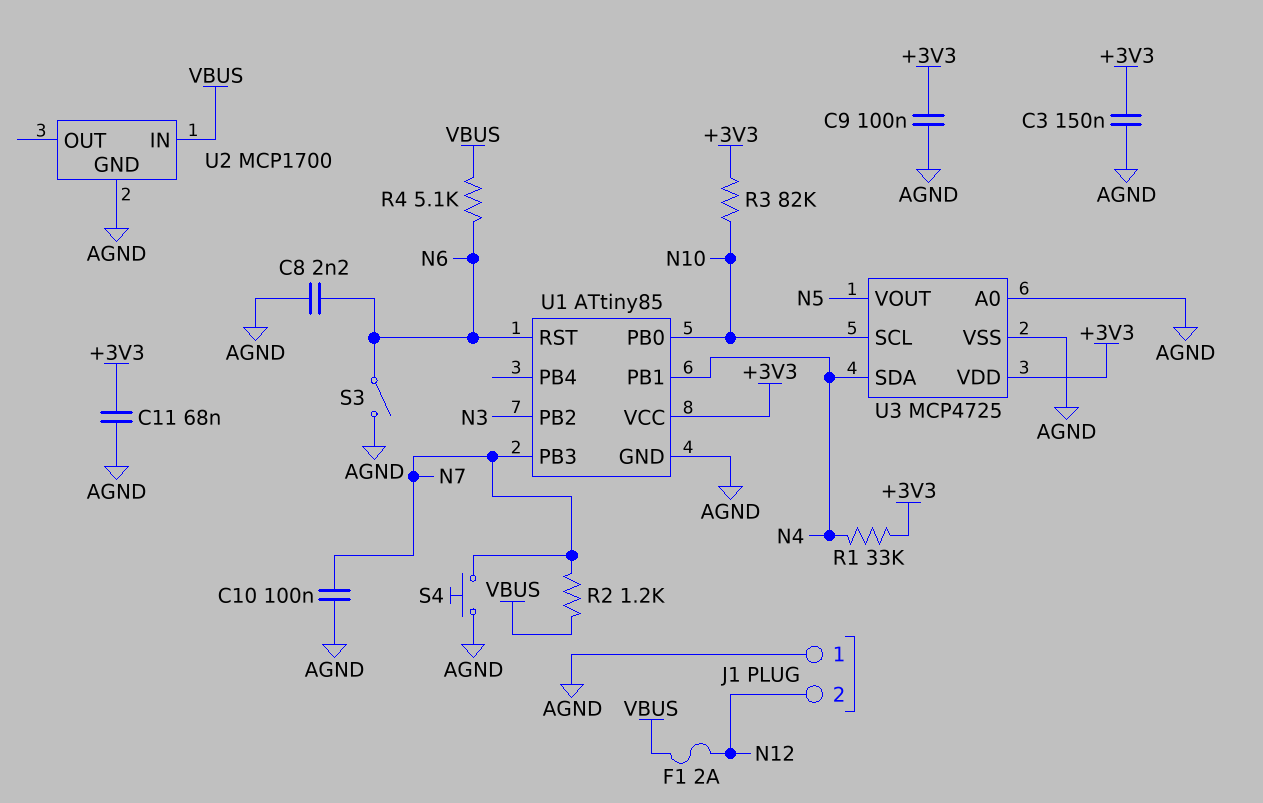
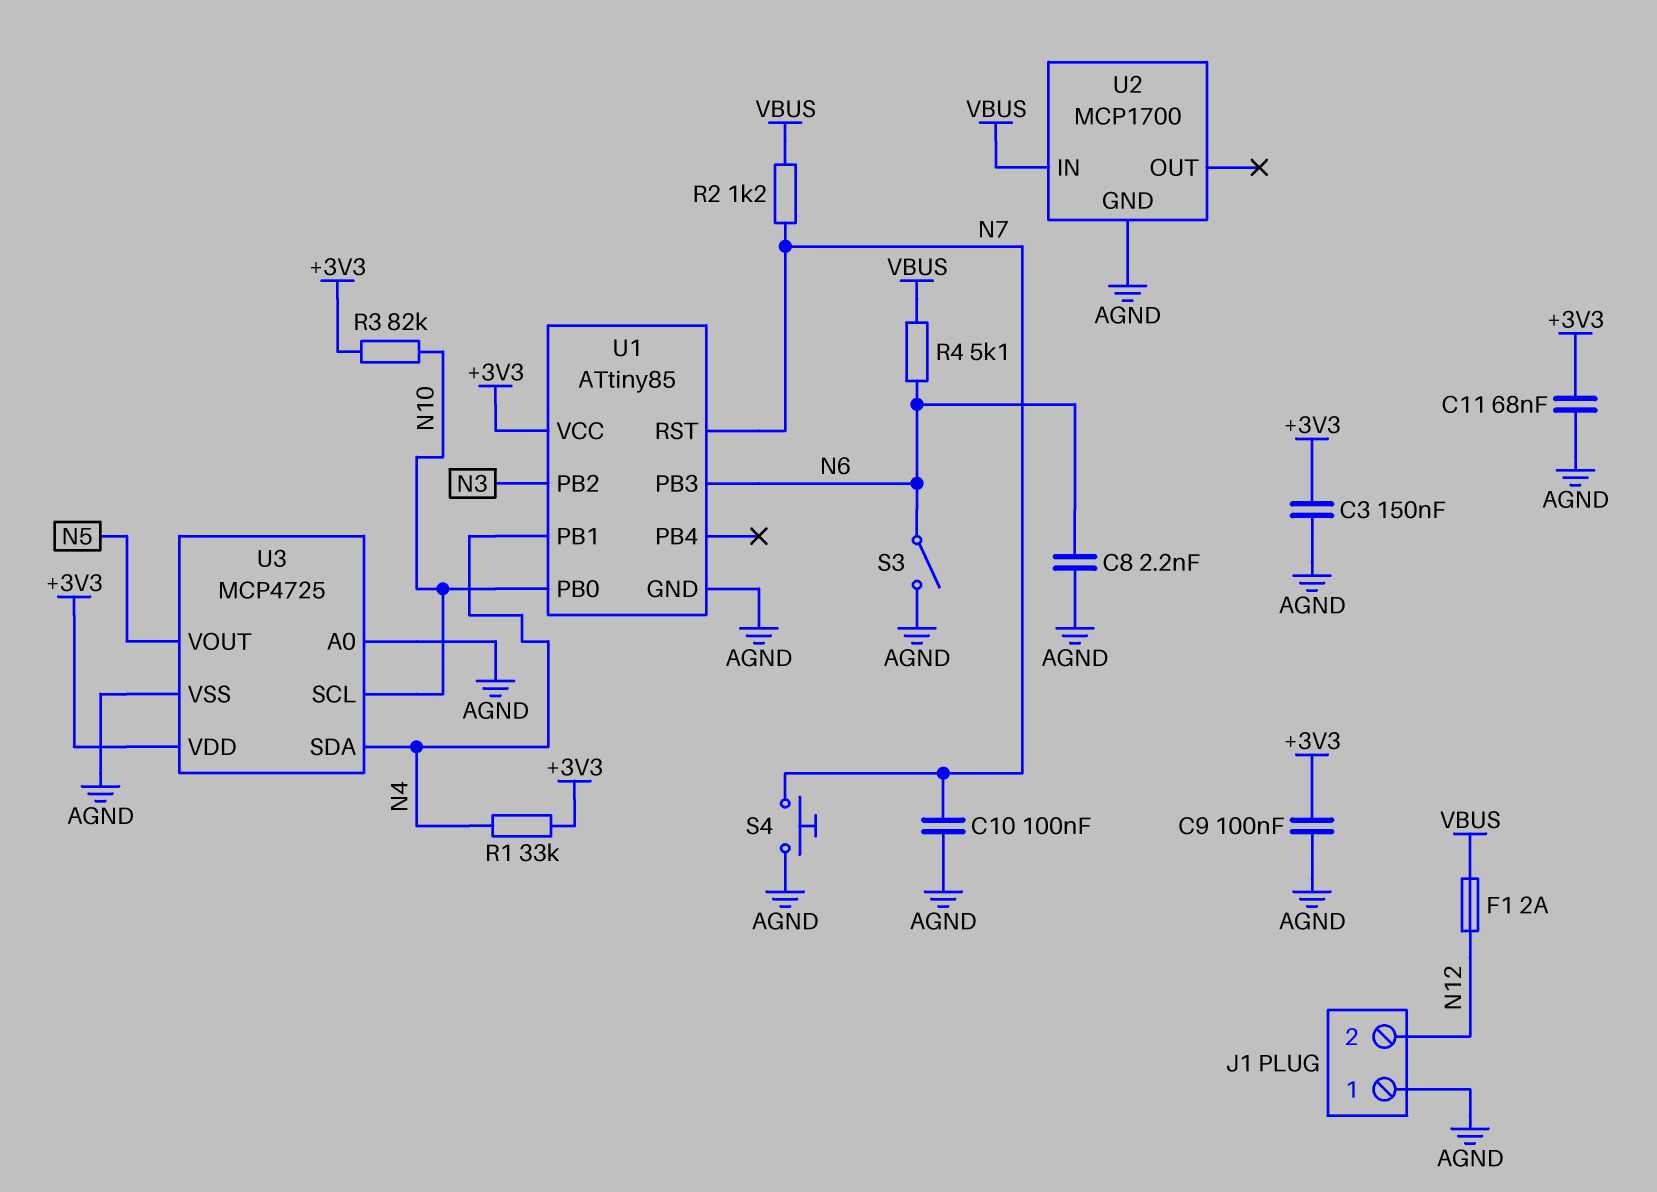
U1 pin PB3: N7 -> N6
U1 pin RST: N6 -> N7

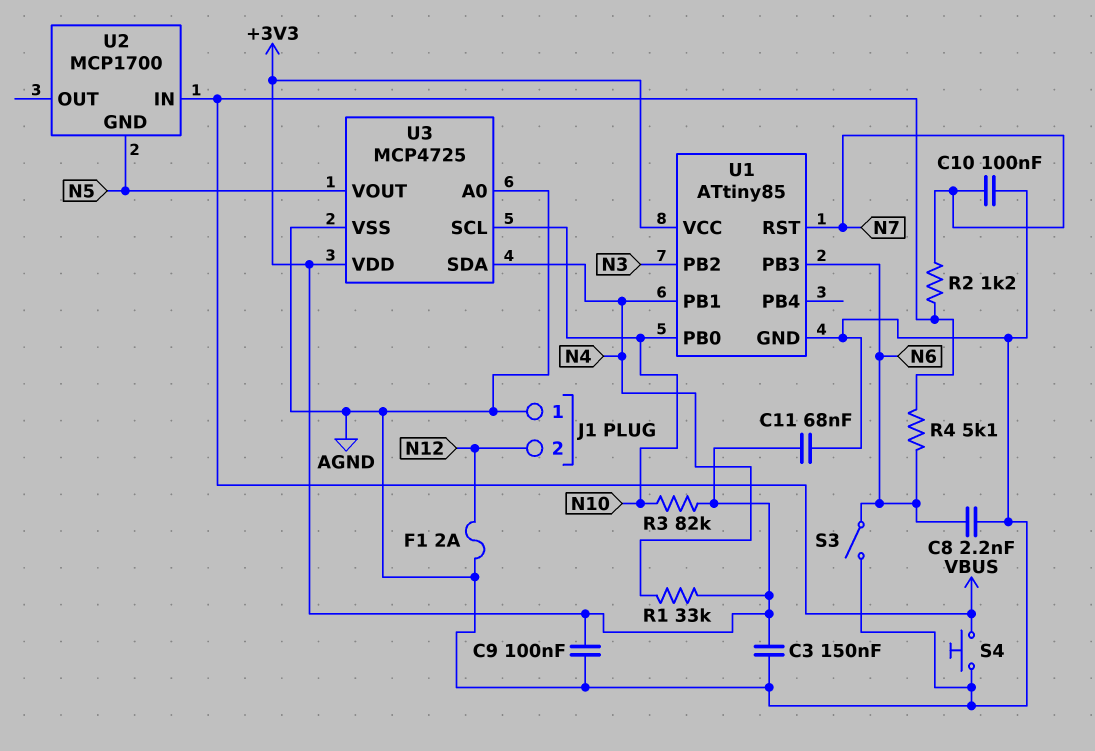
F1: 2A (N12, VBUS) -> 2A (AGND, N12)
S4: button (AGND, N7) -> button (AGND, VBUS)
U2 pin GND: AGND -> N5

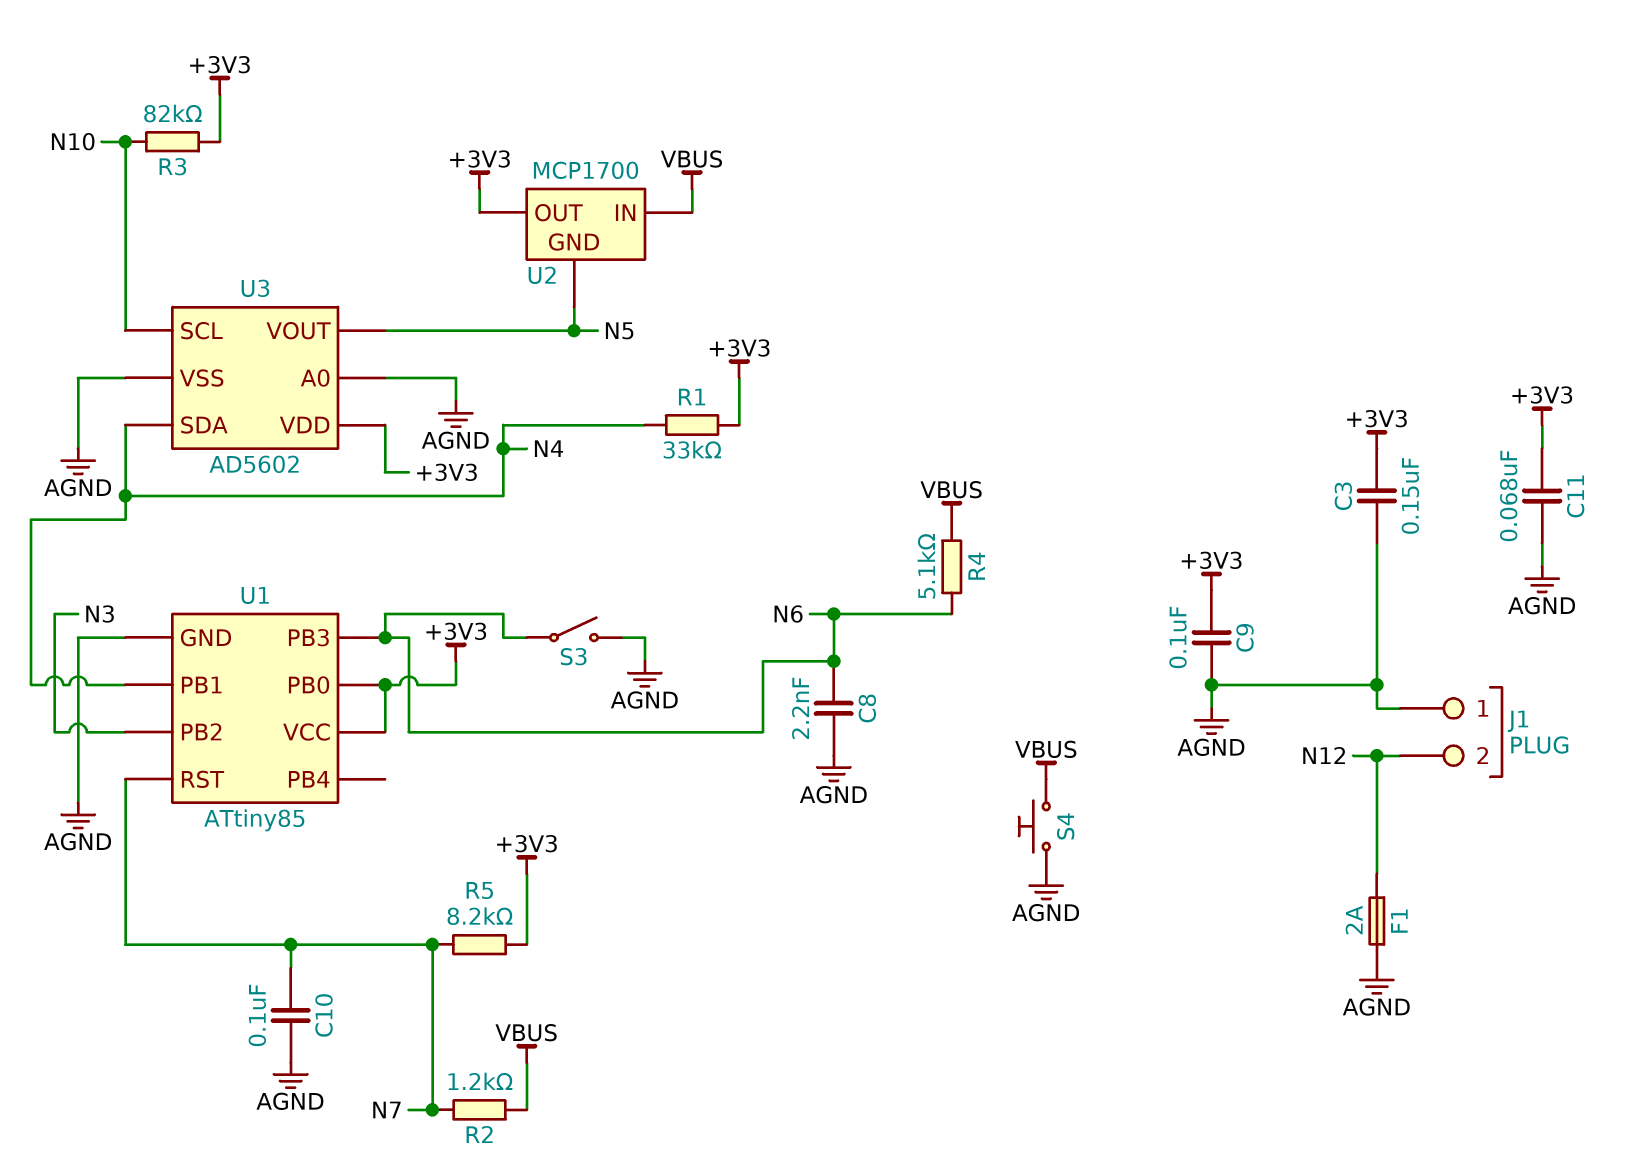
R5: none -> 8.2k (+3V3, N7)
U1 pin PB0: N10 -> +3V3
U2 pin OUT: none -> +3V3
U3: MCP4725 -> AD5602

